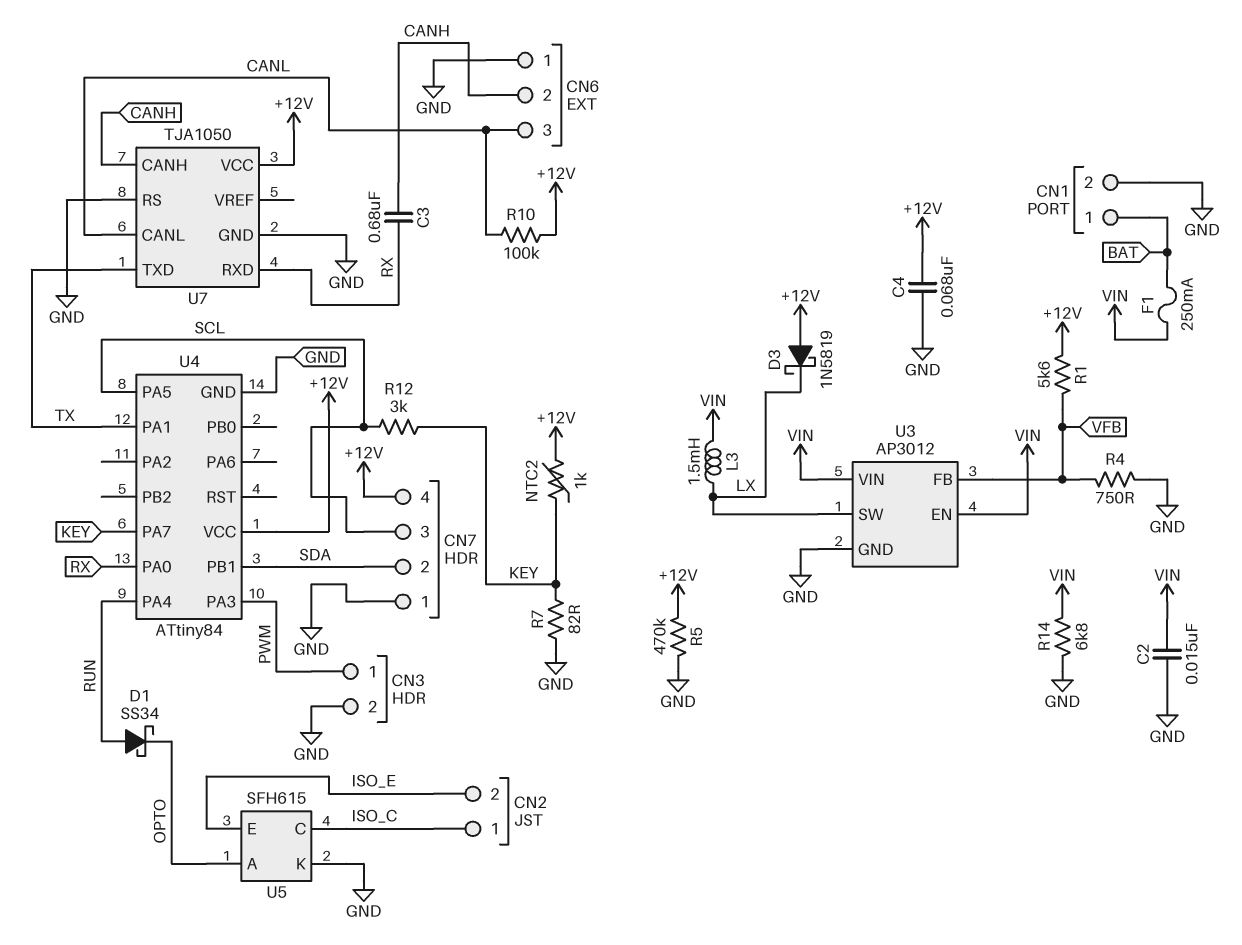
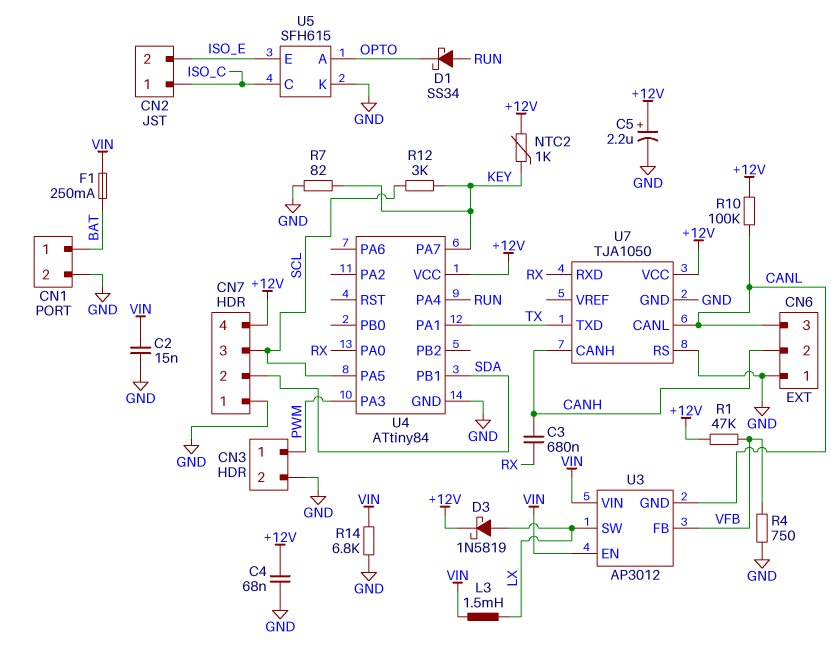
C5: none -> 2.2uF (plus +12V, minus GND)
D3: schottky 1N5819 (A +12V, K LX) -> schottky 1N5819 (A LX, K +12V)
R1: 5.6k (+12V, VFB) -> 47k (+12V, VFB)
R5: 470k (+12V, GND) -> none
U3 pin GND: GND -> CANL

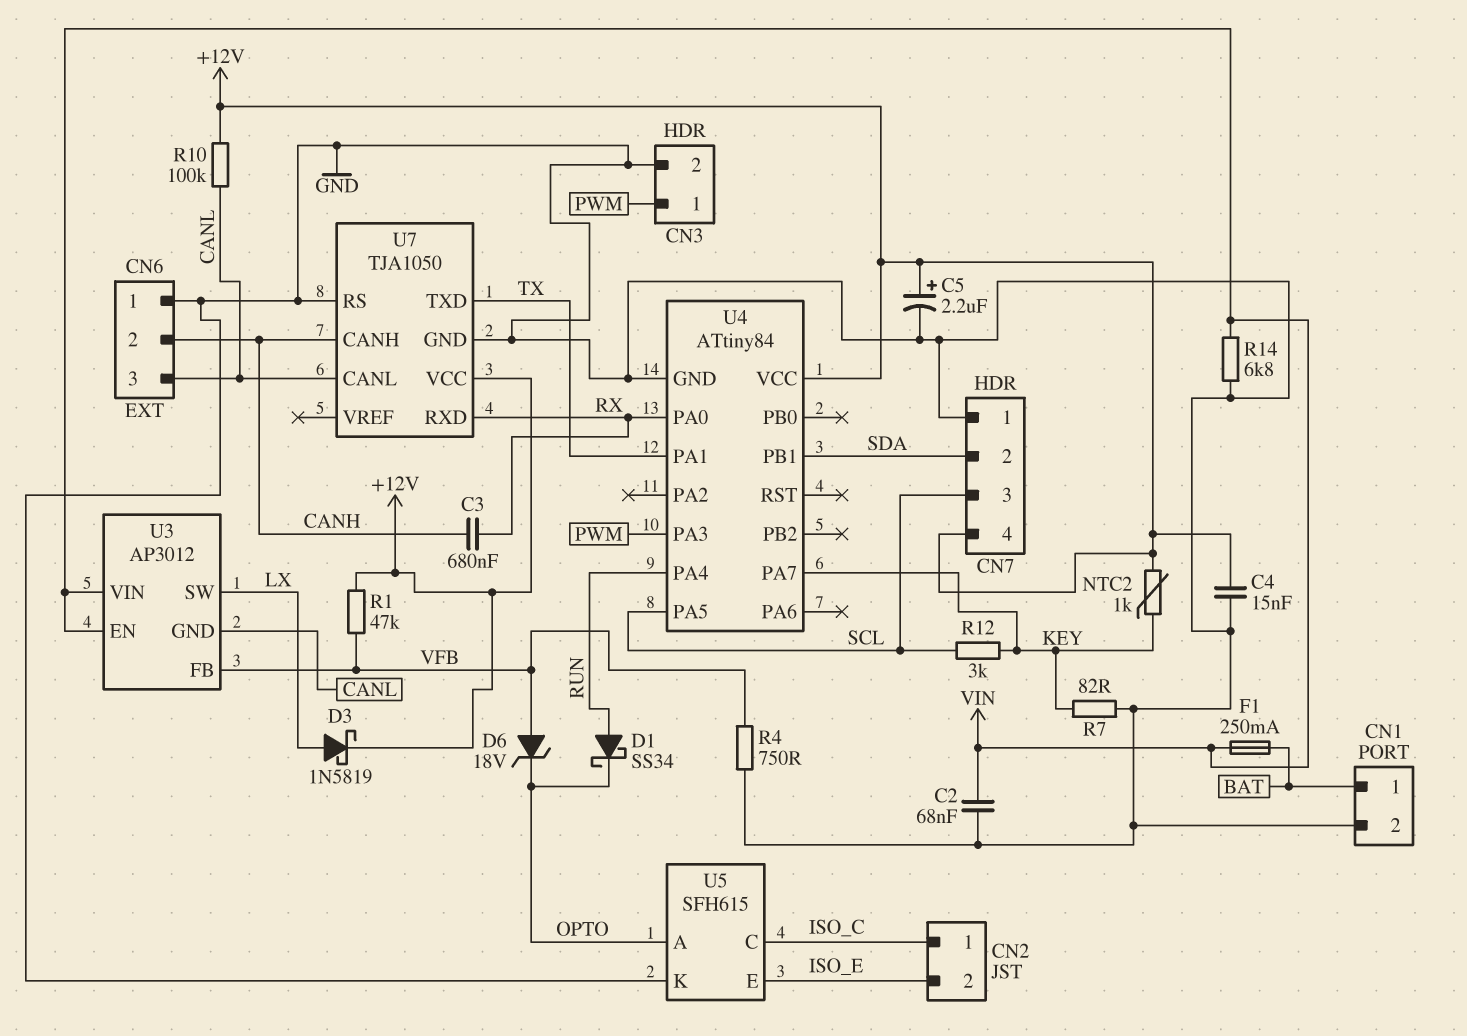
C2: 15nF (GND, VIN) -> 68nF (GND, VIN)
C4: 68nF (+12V, GND) -> 15nF (+12V, GND)
D6: none -> zener 18V (A VFB, K OPTO)
L3: 1.5mH (LX, VIN) -> none

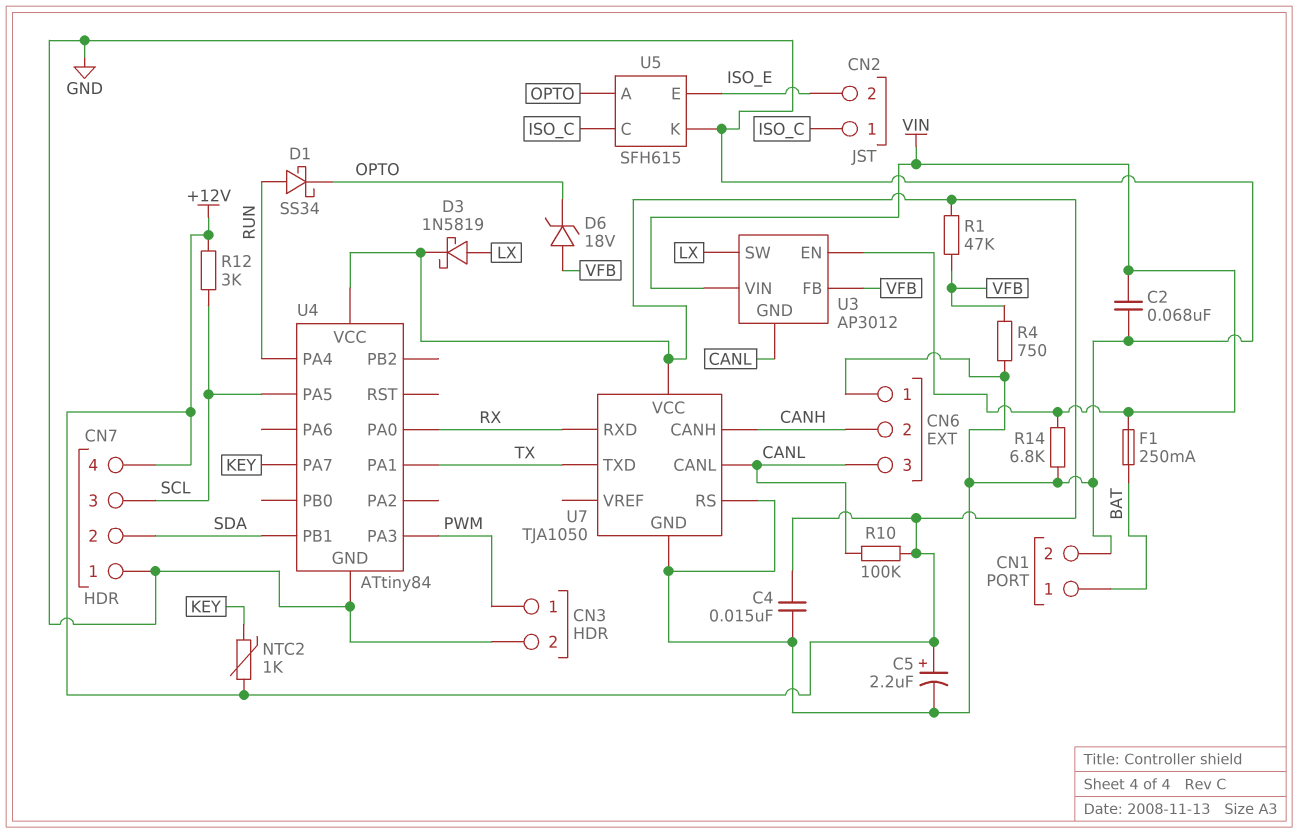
C3: 680nF (CANH, RX) -> none
R7: 82 (GND, KEY) -> none
R12: 3k (KEY, SCL) -> 3k (+12V, SCL)

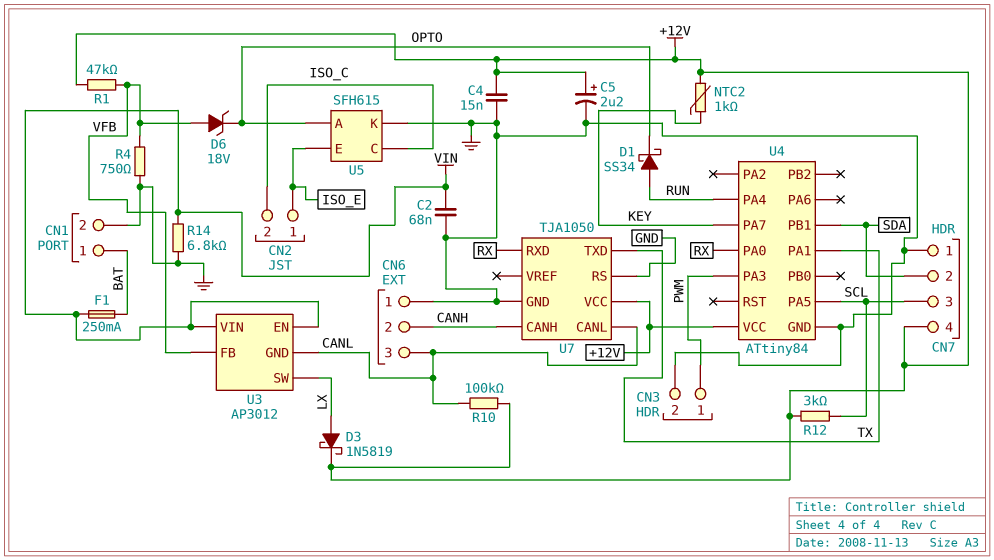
CN2 pin 1: ISO_C -> ISO_E
CN2 pin 2: ISO_E -> ISO_C

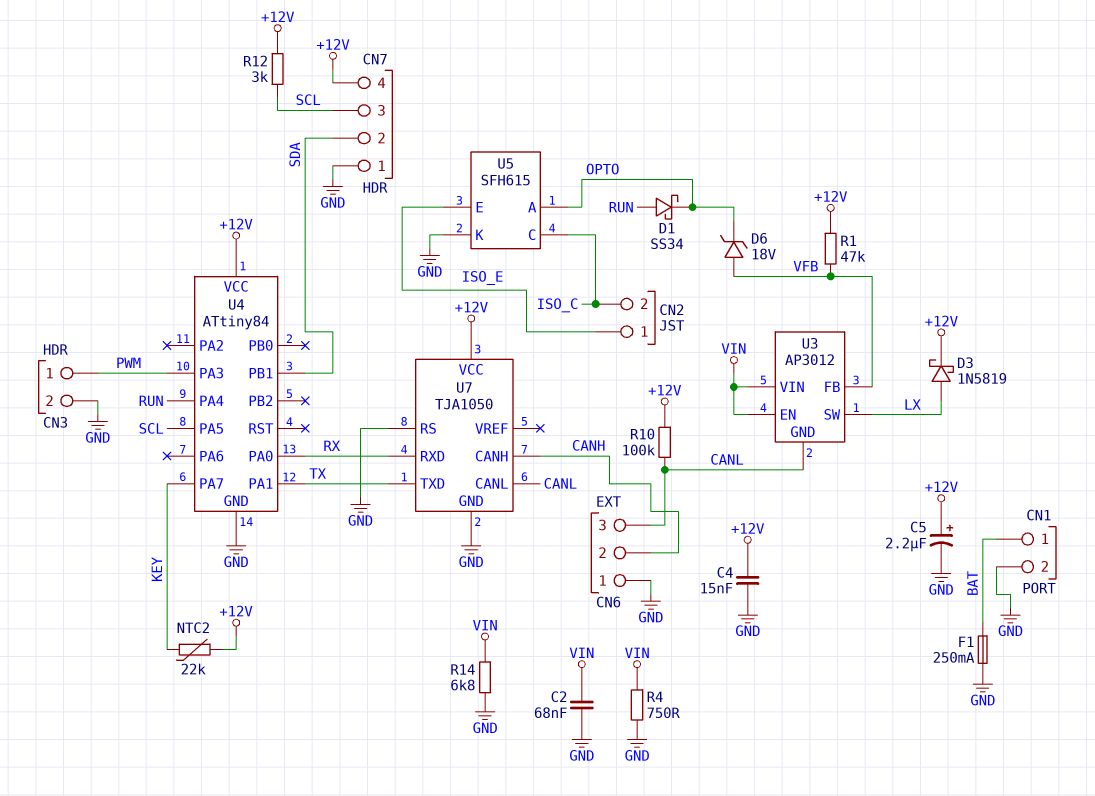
F1: 250mA (BAT, VIN) -> 250mA (BAT, GND)
NTC2: 1k (+12V, KEY) -> 22k (+12V, KEY)
R4: 750 (GND, VFB) -> 750 (GND, VIN)

